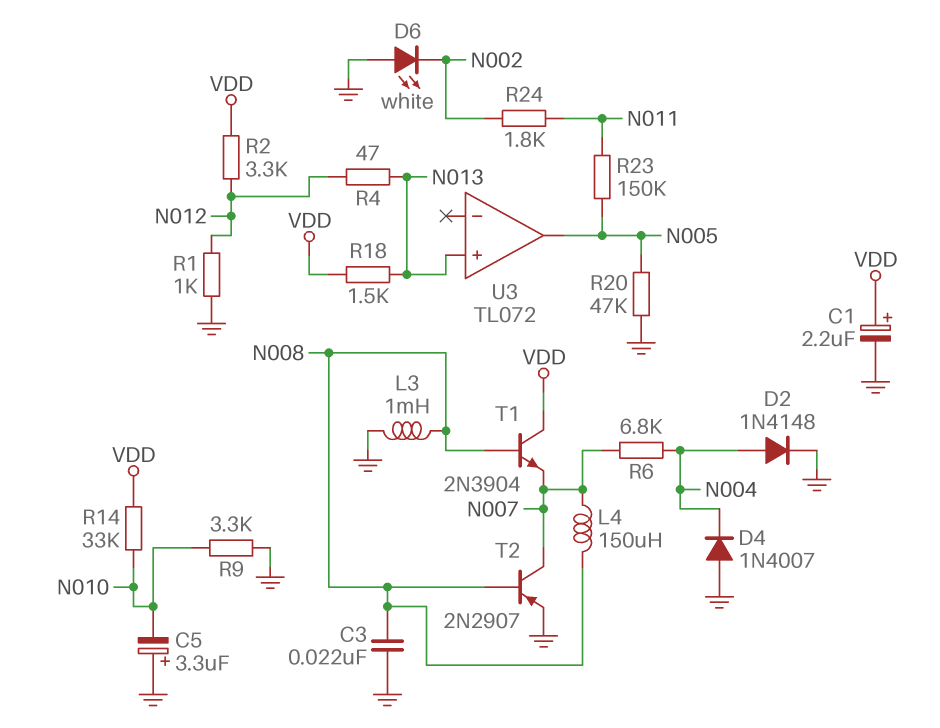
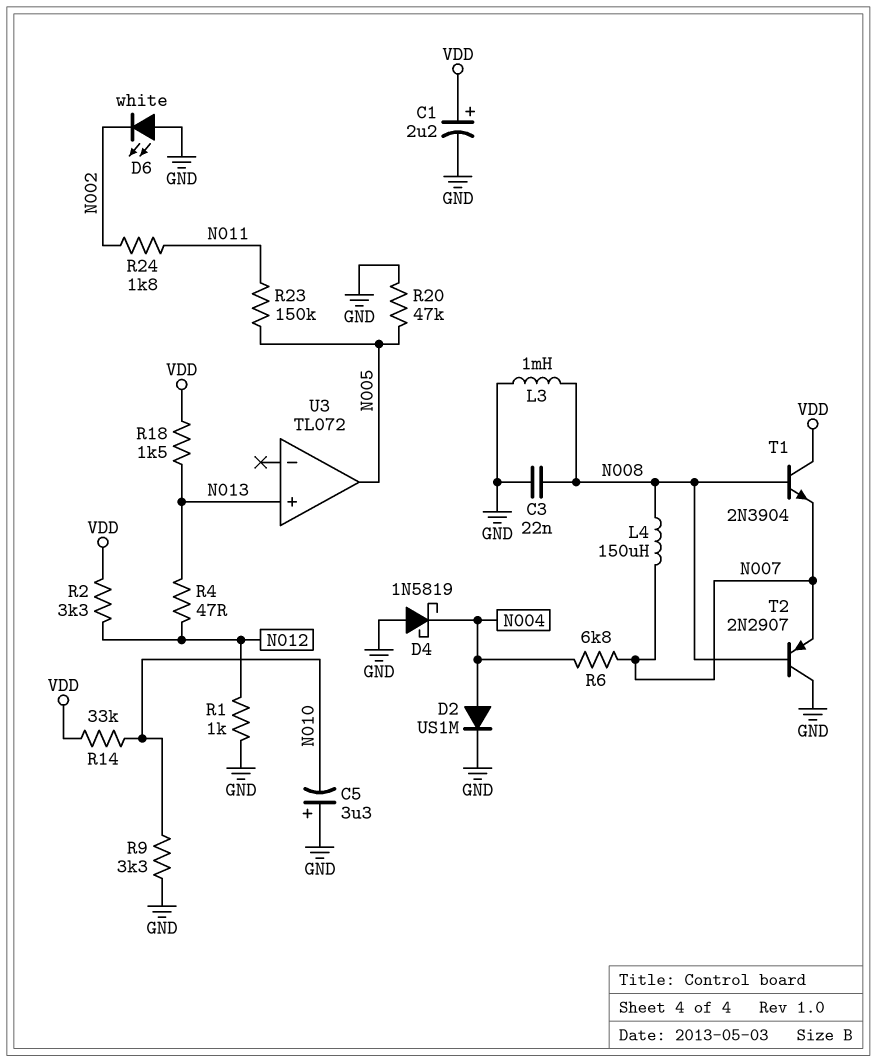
D2: diode 1N4148 (A N004, K GND) -> diode US1M (A N004, K GND)
D4: diode 1N4007 (A GND, K N004) -> schottky 1N5819 (A GND, K N004)
T2: PNP 2N2907 (B N008, C N007, E GND) -> PNP 2N2907 (B N008, C GND, E N007)

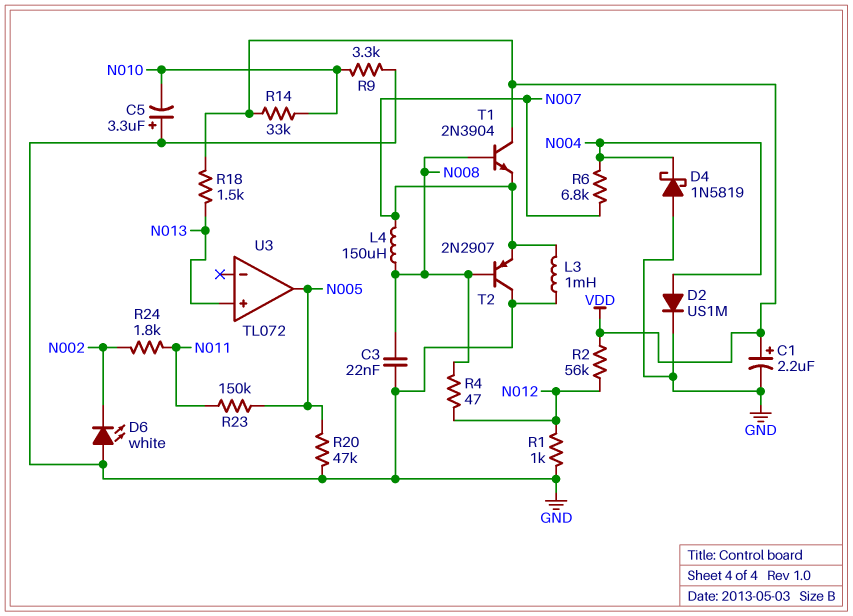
L3: 1mH (GND, N008) -> 1mH (GND, N007)
R2: 3.3k (N012, VDD) -> 56k (N012, VDD)
R4: 47 (N012, N013) -> 47 (N008, N012)

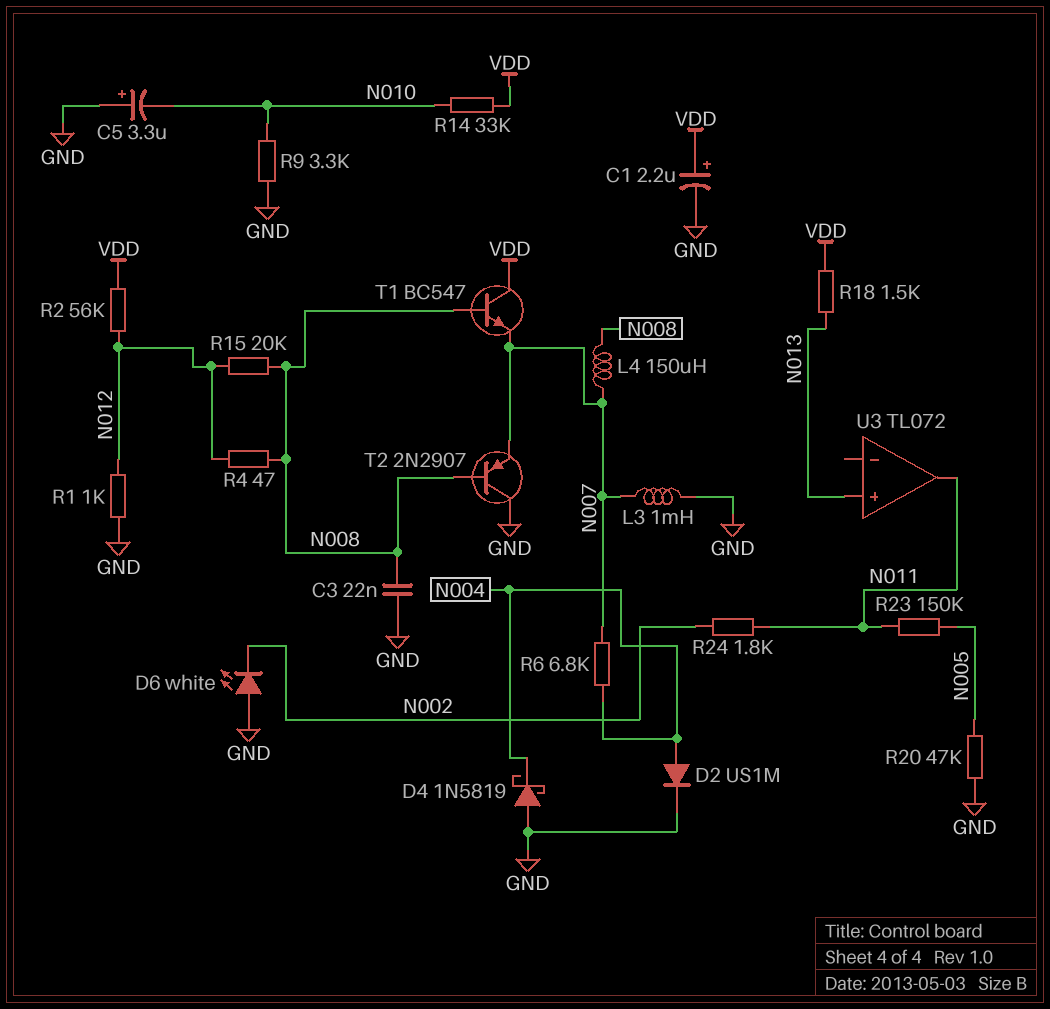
R15: none -> 20k (N008, N012)
T1: NPN 2N3904 (B N008, C VDD, E N007) -> NPN BC547 (B N008, C VDD, E N007)
U3 pin out: N005 -> N011

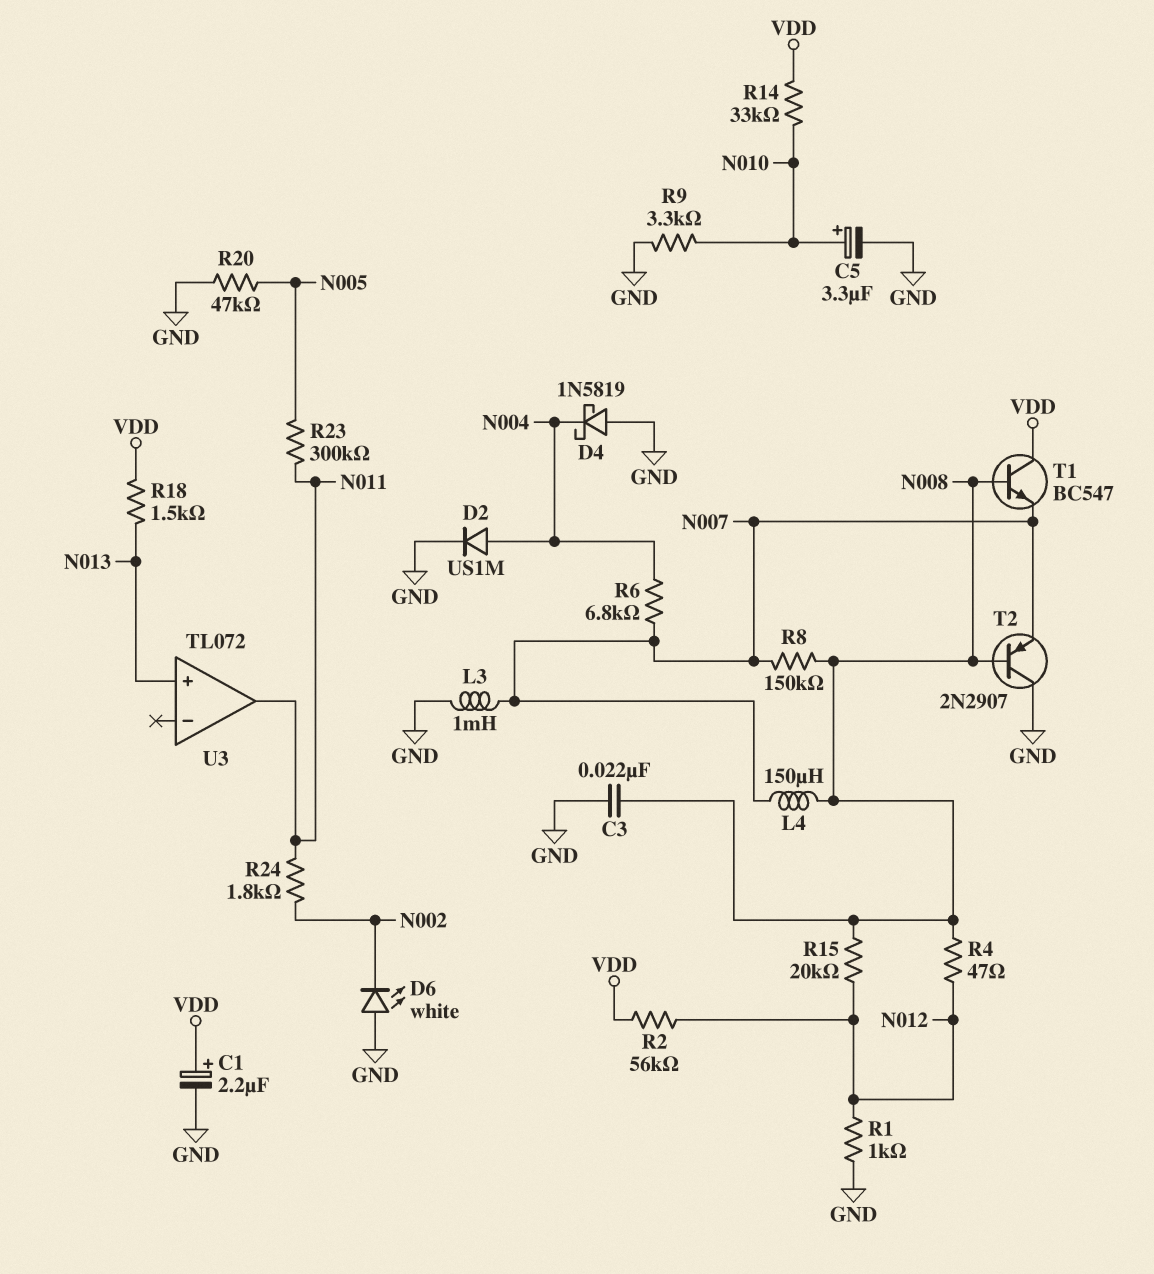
C5: 3.3uF (plus GND, minus N010) -> 3.3uF (plus N010, minus GND)
R8: none -> 150k (N007, N008)
R23: 150k (N005, N011) -> 300k (N005, N011)

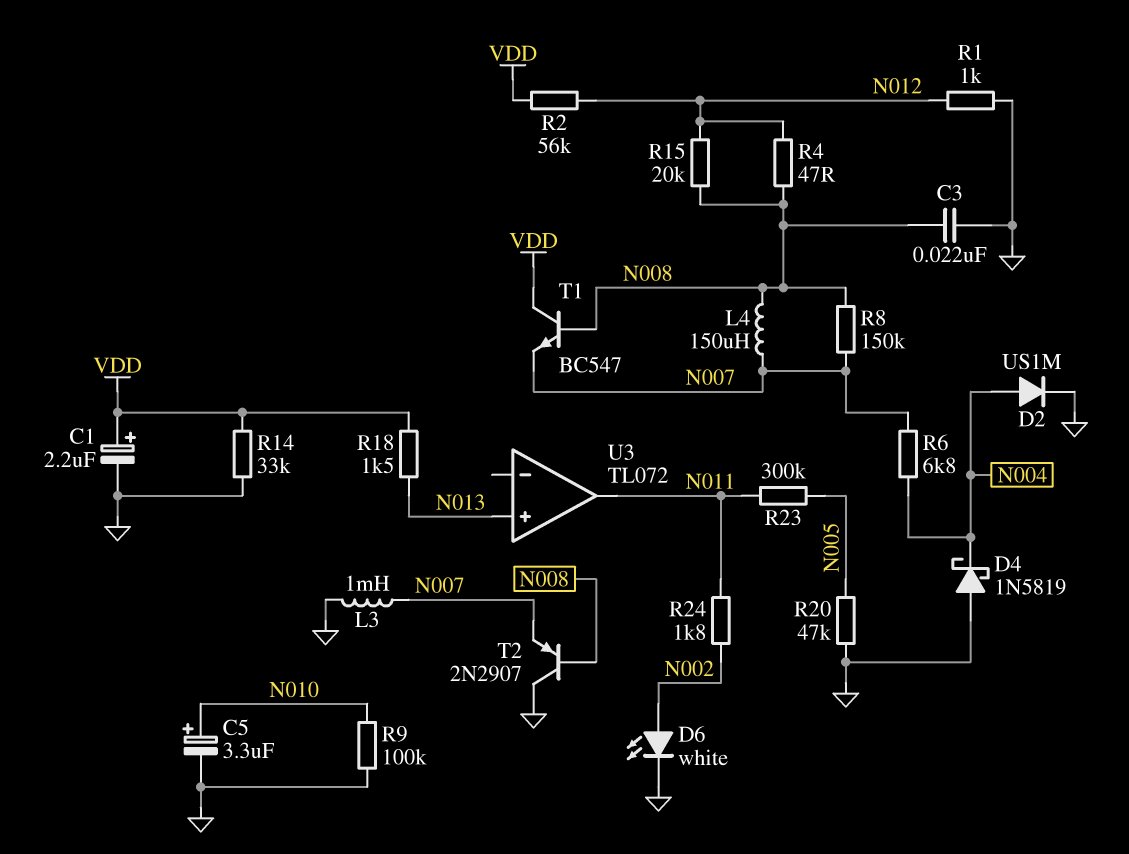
D6: LED white (A GND, K N002) -> LED white (A N002, K GND)
R9: 3.3k (GND, N010) -> 100k (GND, N010)
R14: 33k (N010, VDD) -> 33k (GND, VDD)

